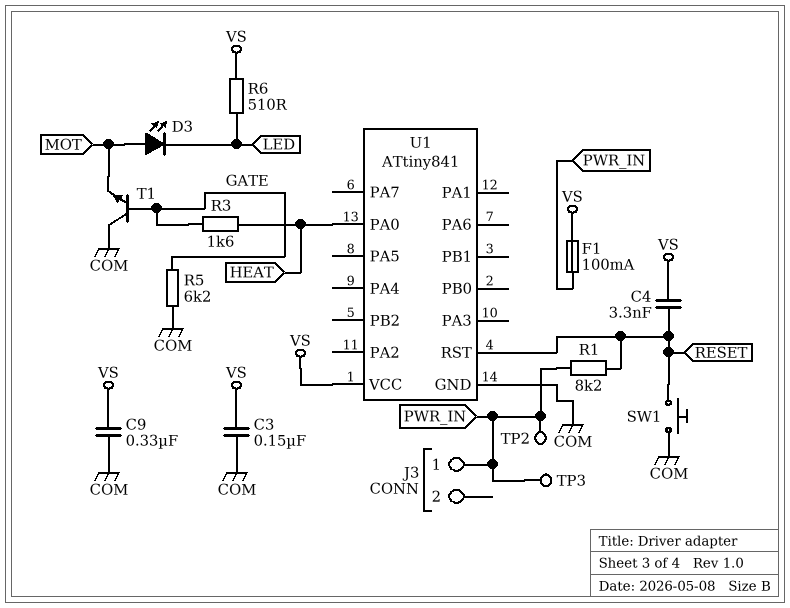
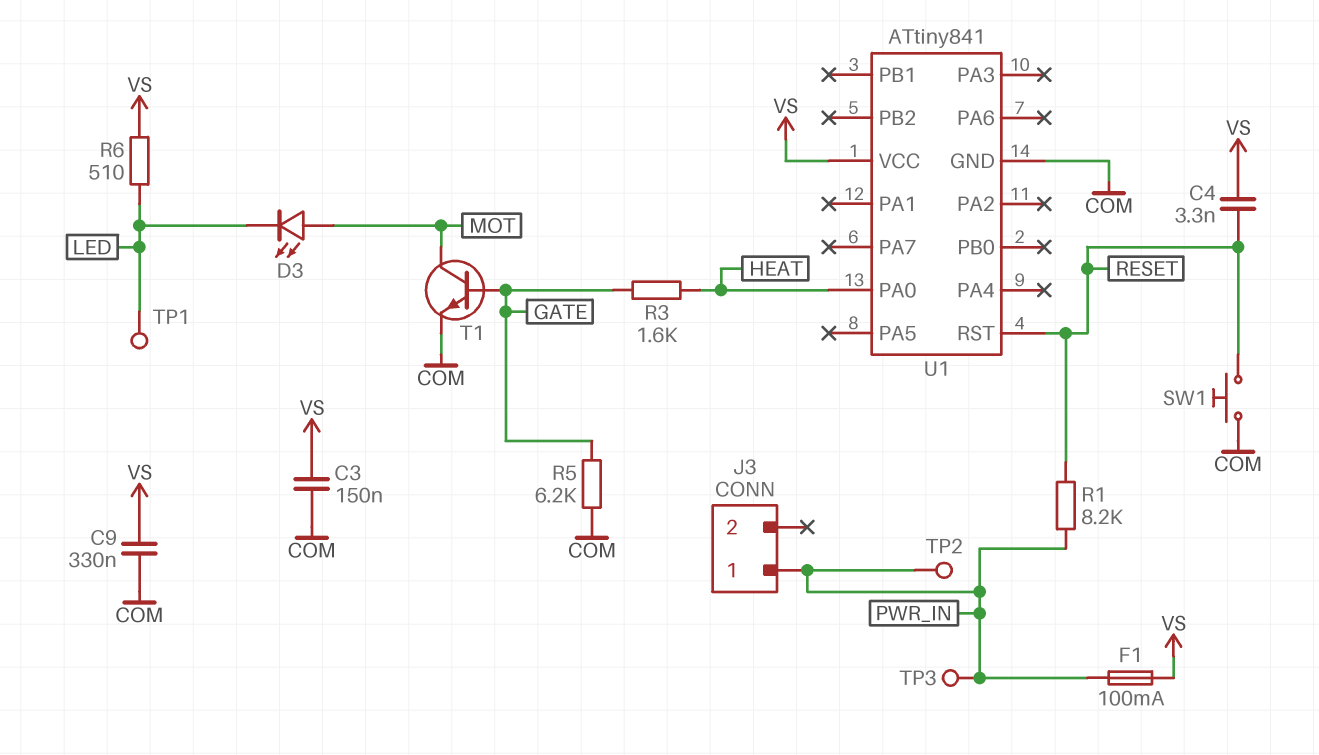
T1: NPN (B GATE, C COM, E MOT) -> NPN (B GATE, C MOT, E COM)
TP1: none -> test point (LED)

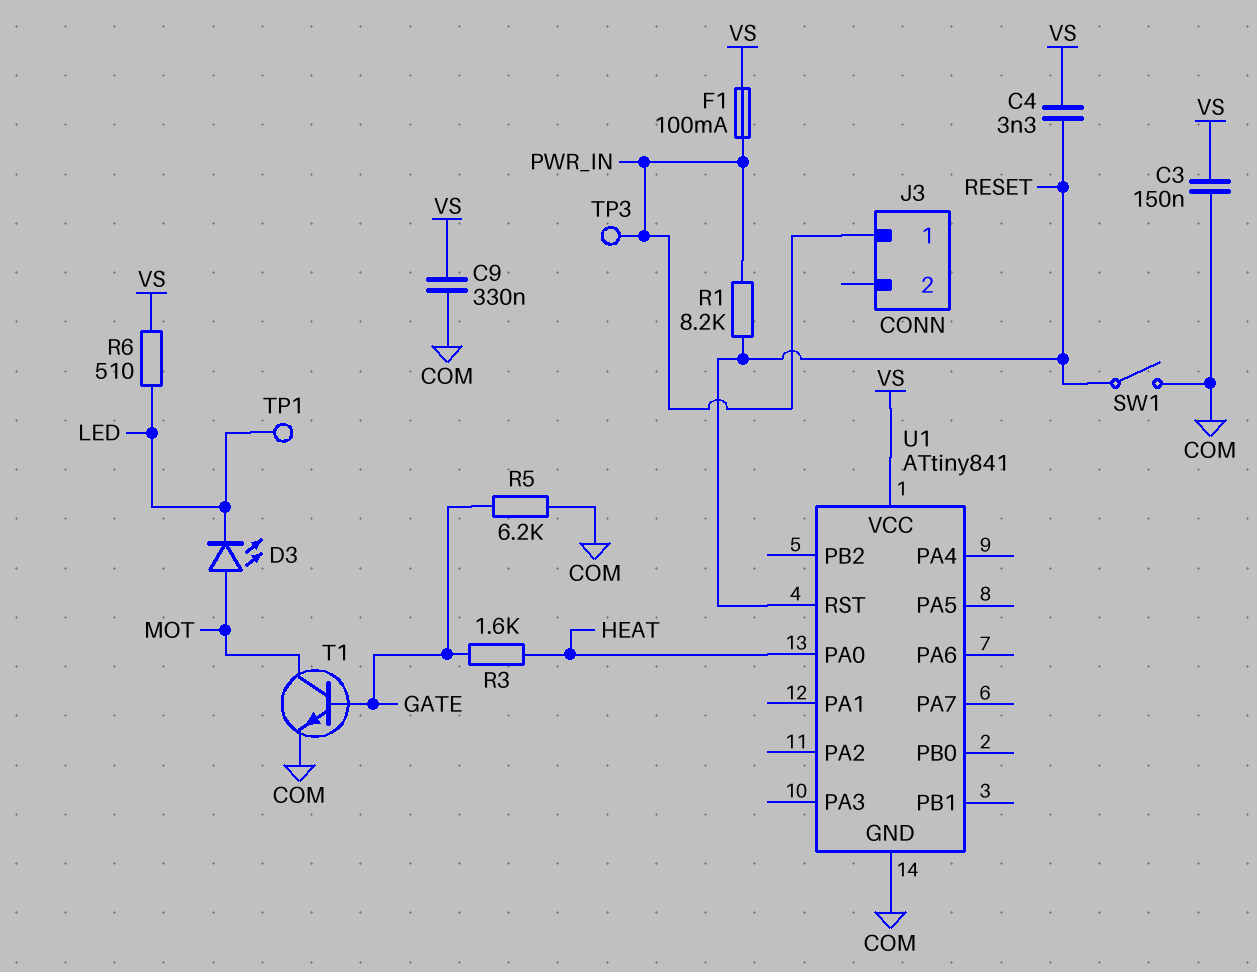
SW1: button (COM, RESET) -> switch (COM, RESET)
TP2: test point (PWR_IN) -> none

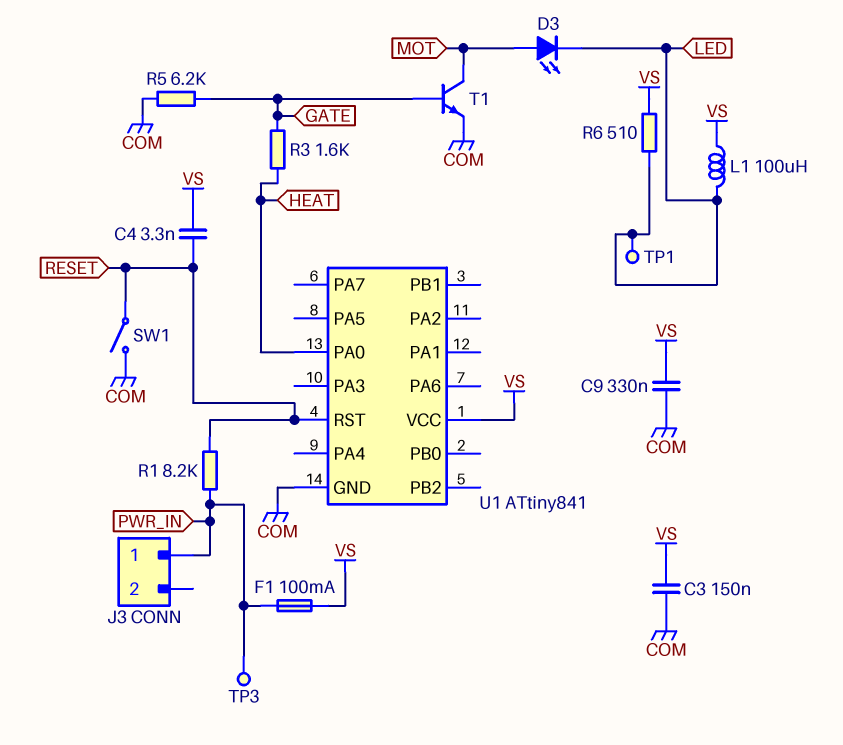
L1: none -> 100uH (LED, VS)

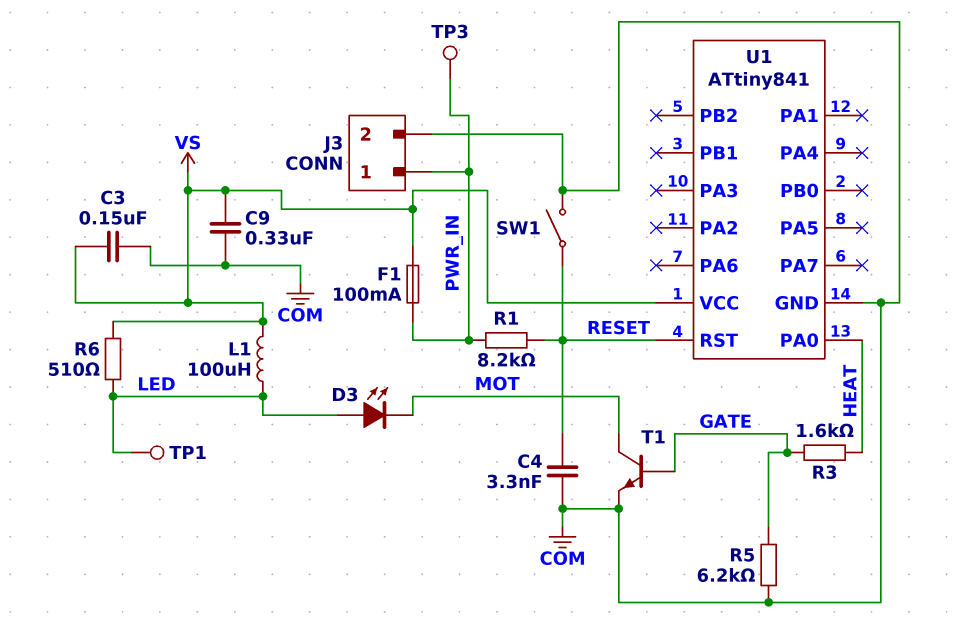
C4: 3.3nF (RESET, VS) -> 3.3nF (COM, RESET)
D3: LED (A MOT, K LED) -> LED (A LED, K MOT)
J3 pin 2: none -> COM

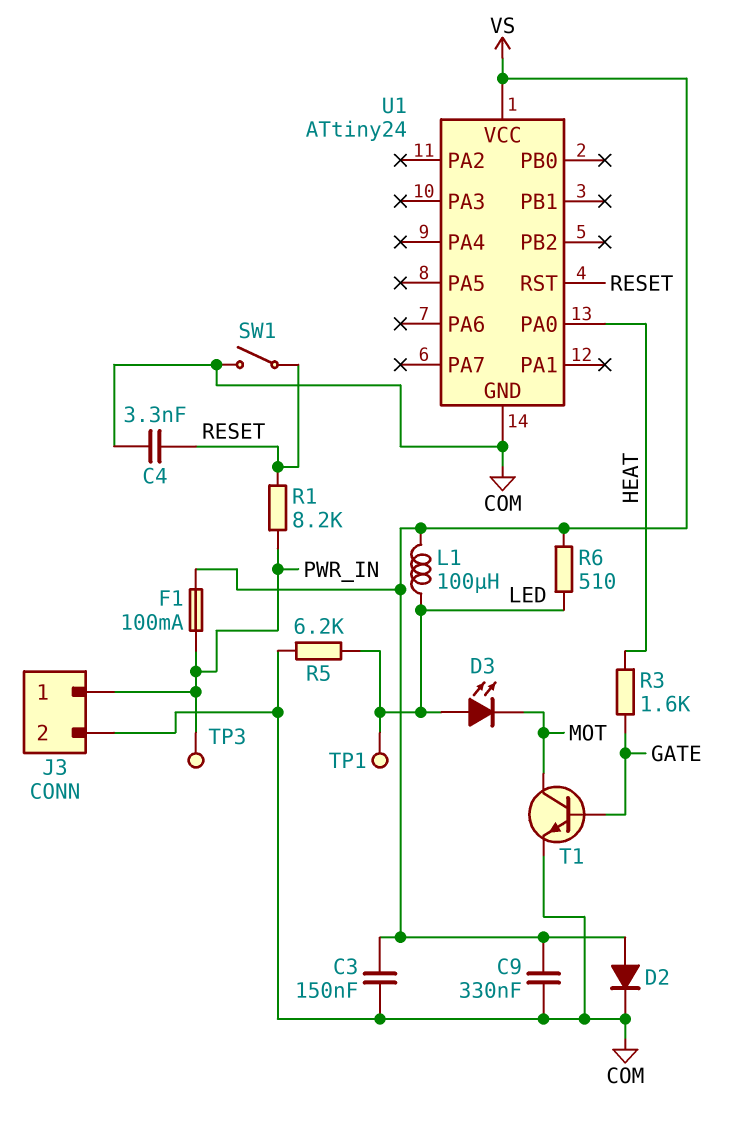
D2: none -> diode (A VS, K COM)
R5: 6.2k (COM, GATE) -> 6.2k (COM, LED)
U1: ATtiny841 -> ATtiny24

